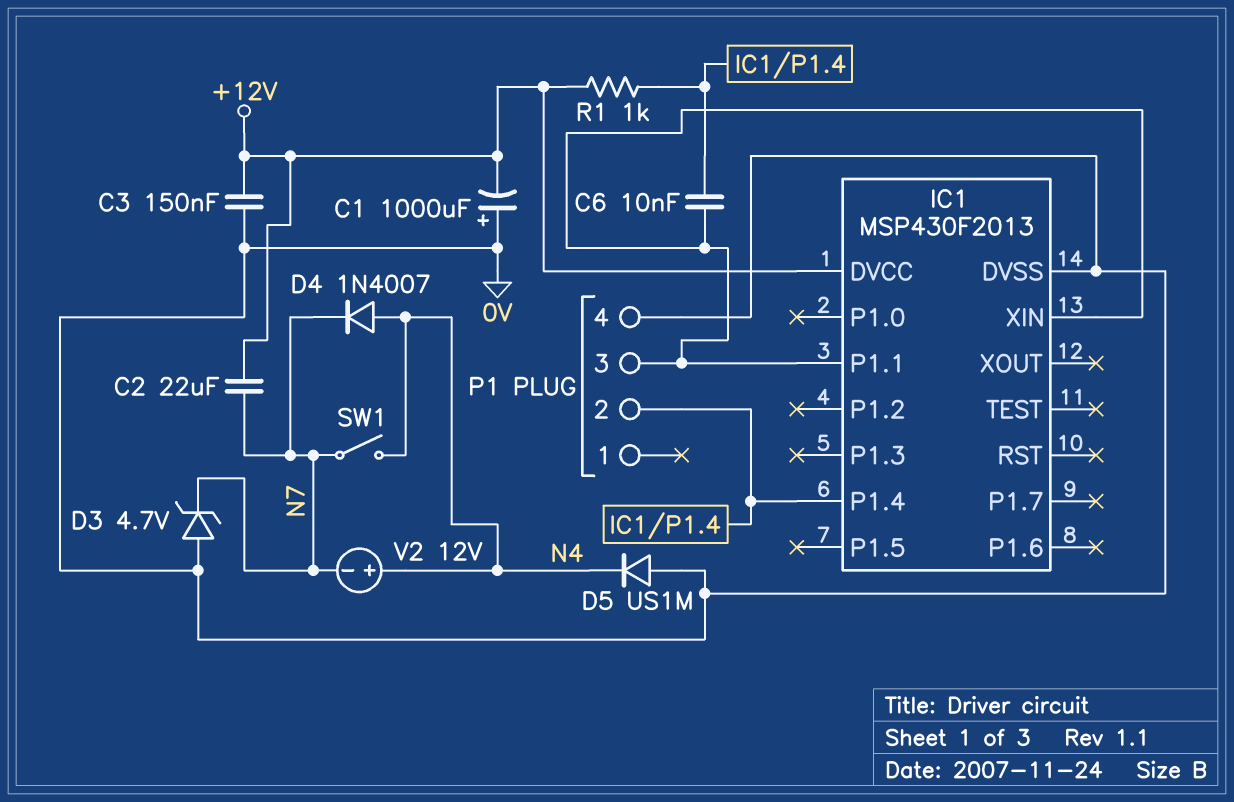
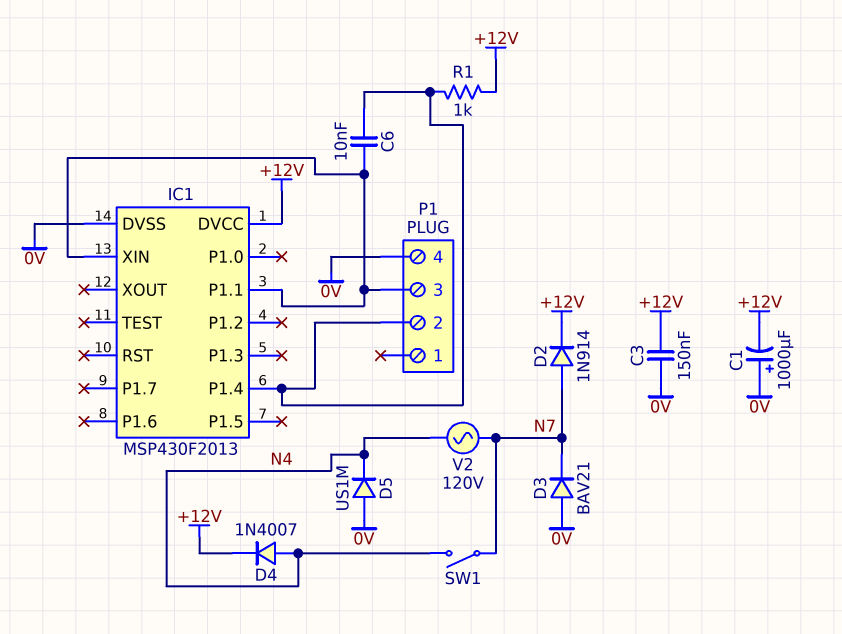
C2: 22uF (+12V, N7) -> none
D2: none -> diode 1N914 (A N7, K +12V)
D3: zener 4.7V (A 0V, K N7) -> diode BAV21 (A 0V, K N7)
D4: diode 1N4007 (A N4, K N7) -> diode 1N4007 (A N4, K +12V)
V2: 12V (plus N4, minus N7) -> AC 120V (N4, N7)

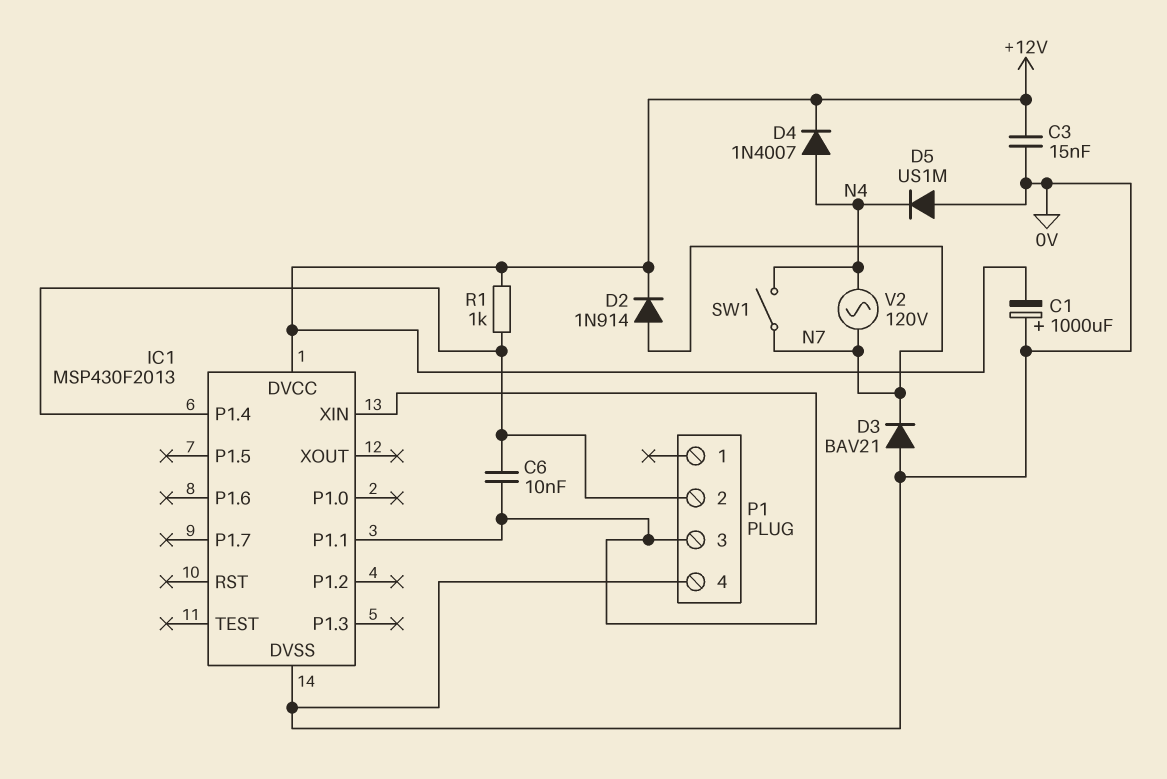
C3: 150nF (+12V, 0V) -> 15nF (+12V, 0V)

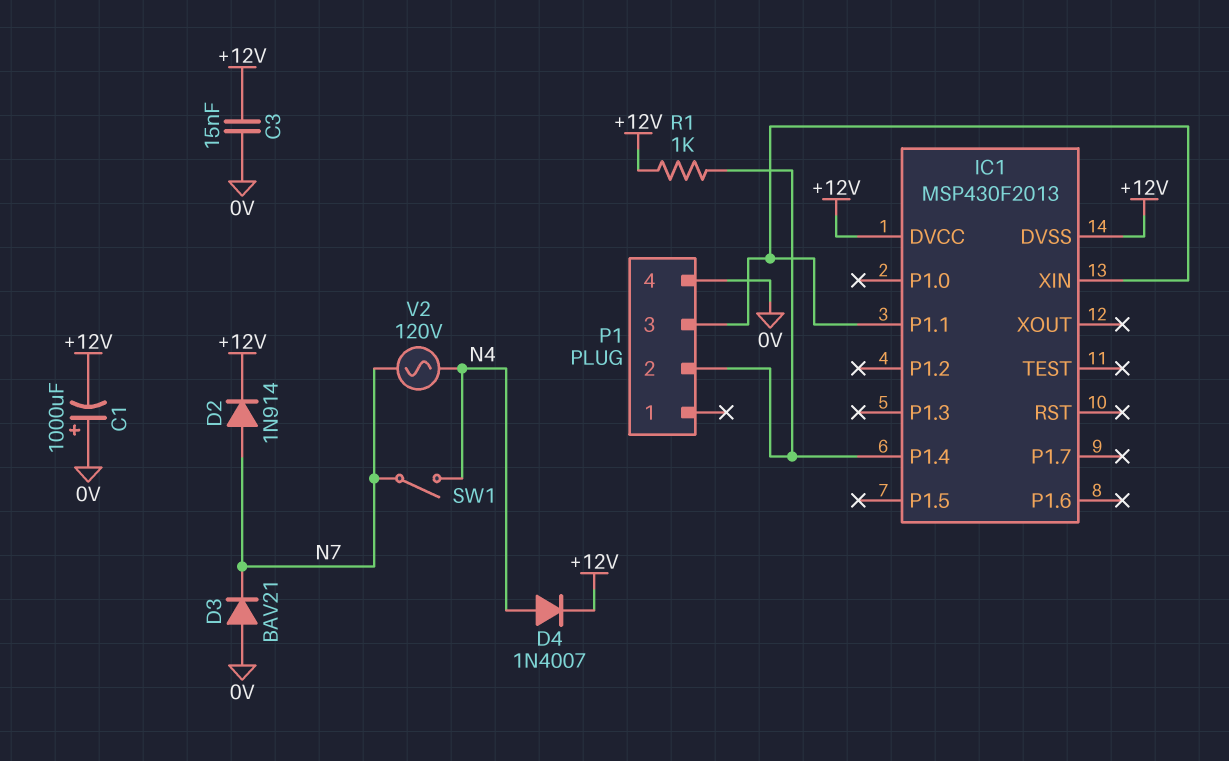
C6: 10nF (IC1/P1.1, IC1/P1.4) -> none
D5: diode US1M (A 0V, K N4) -> none
IC1 pin DVSS: 0V -> +12V

